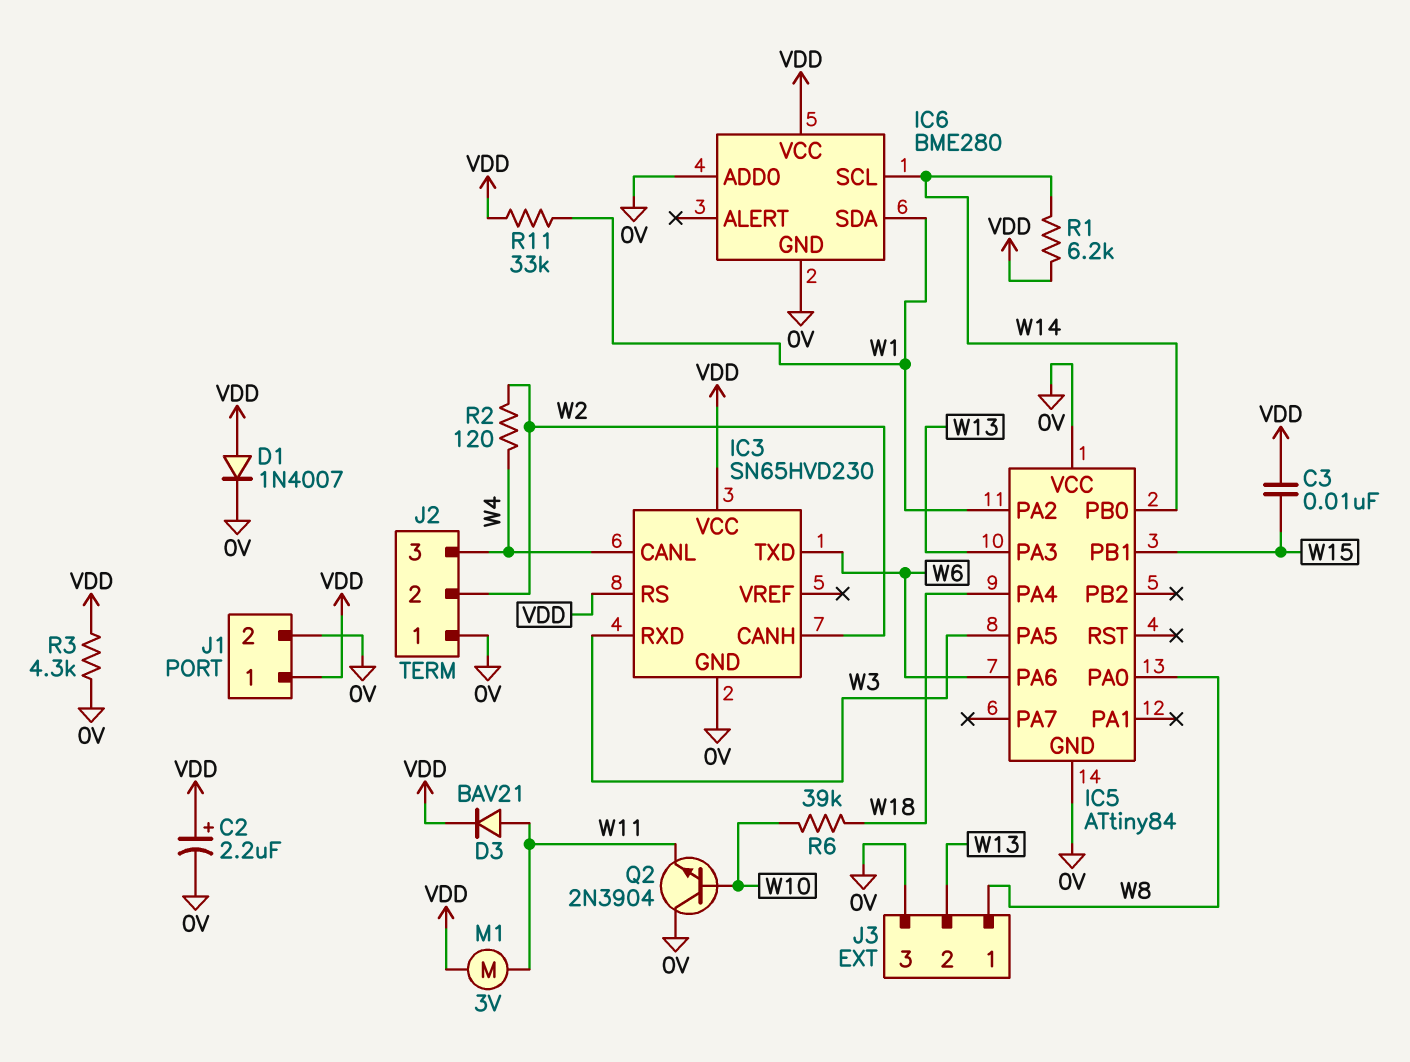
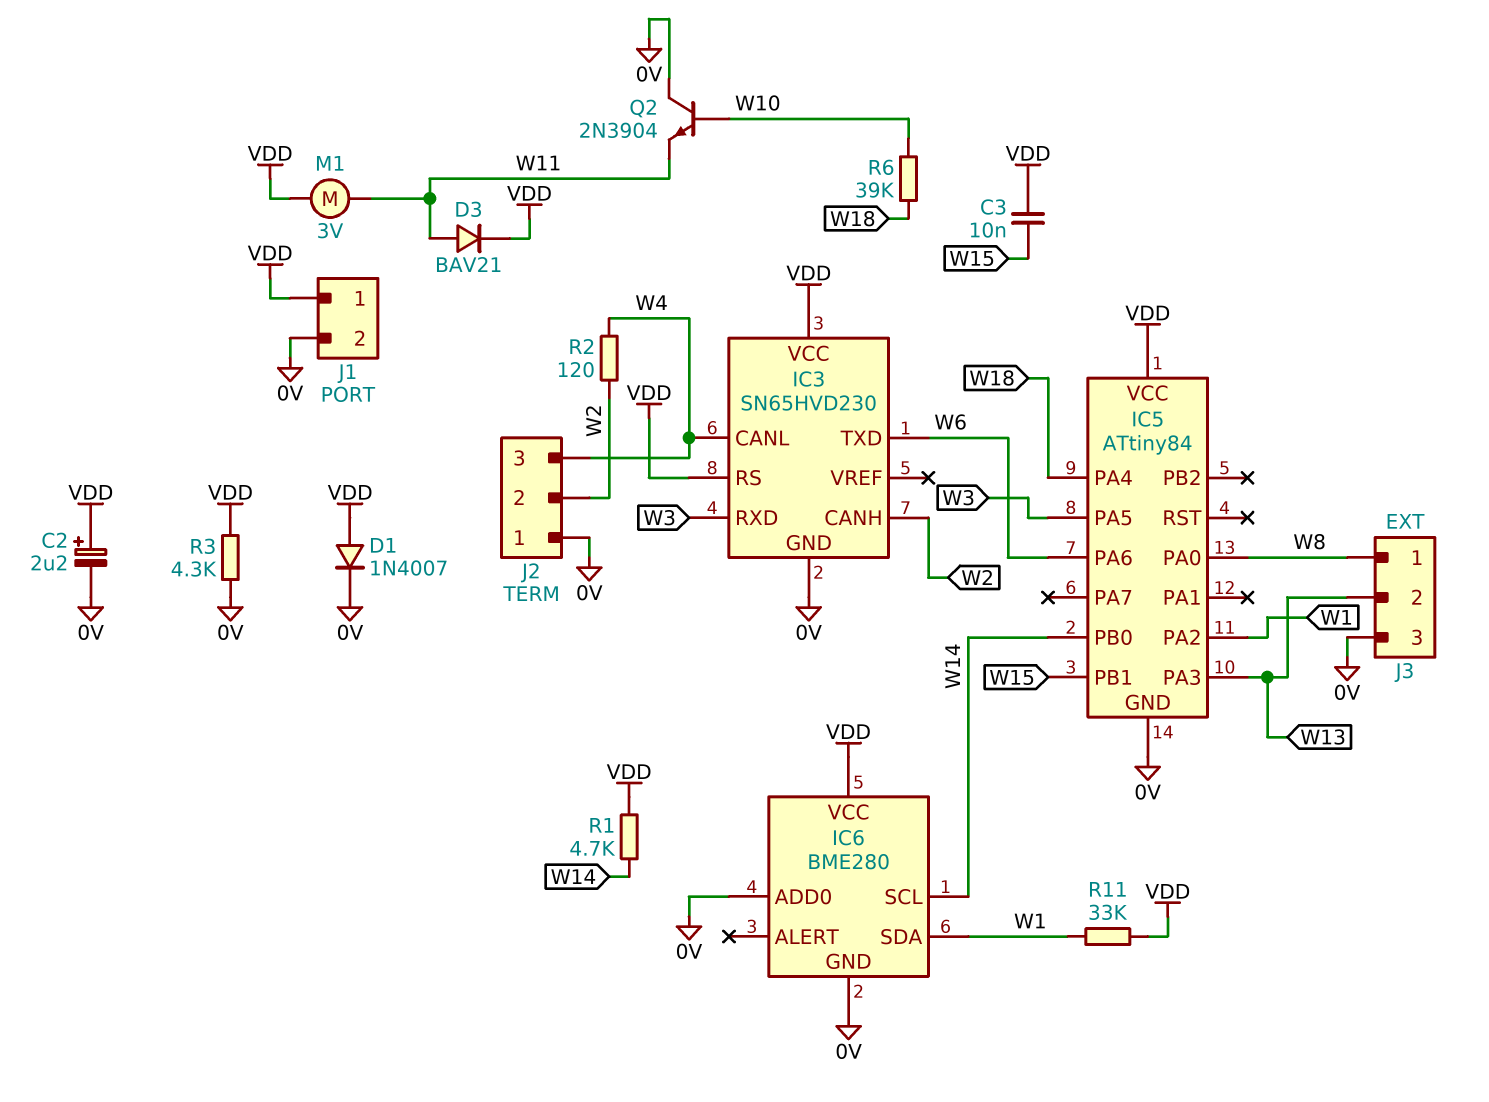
IC5 pin VCC: 0V -> VDD
R1: 6.2k (VDD, W14) -> 4.7k (VDD, W14)

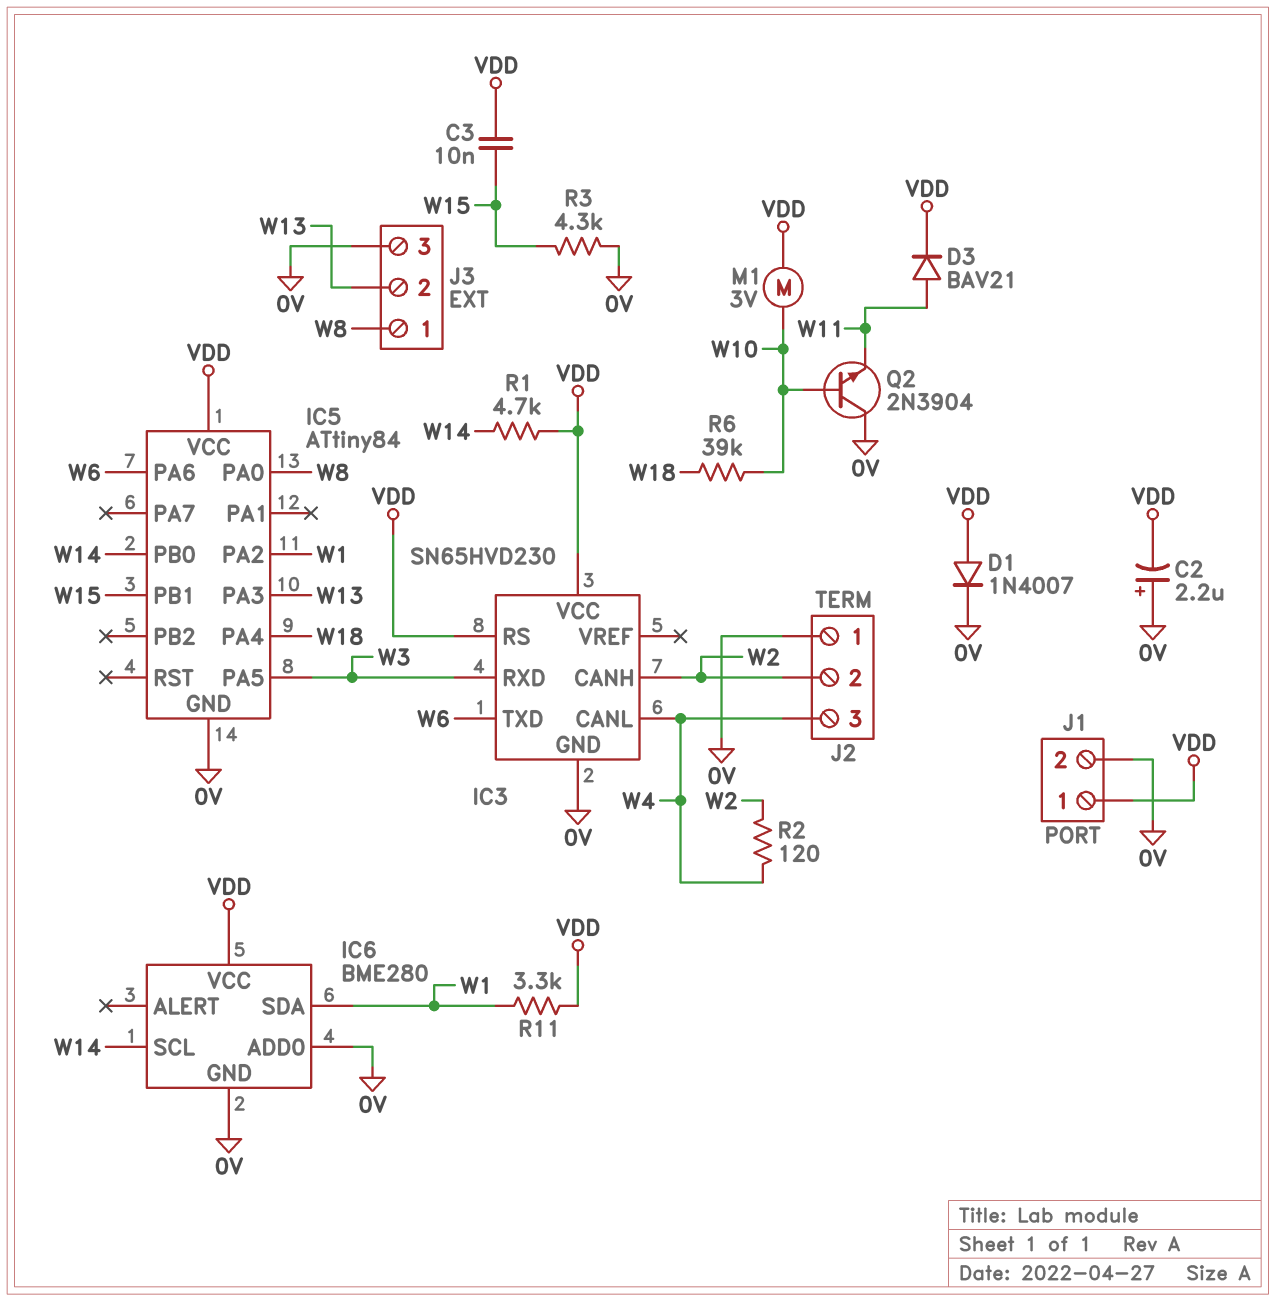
C2: 2.2uF (plus VDD, minus 0V) -> 2.2uF (plus 0V, minus VDD)
M1: motor 3V (VDD, W11) -> motor 3V (VDD, W10)
R3: 4.3k (0V, VDD) -> 4.3k (0V, W15)
R11: 33k (VDD, W1) -> 3.3k (VDD, W1)

